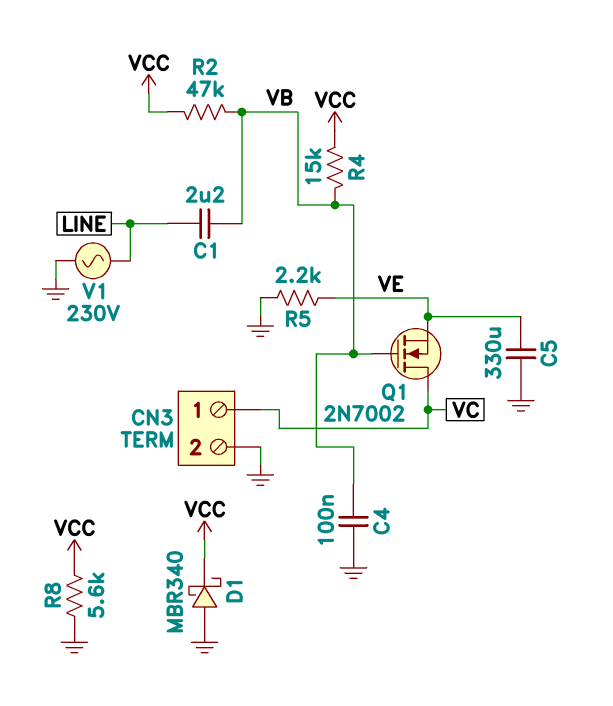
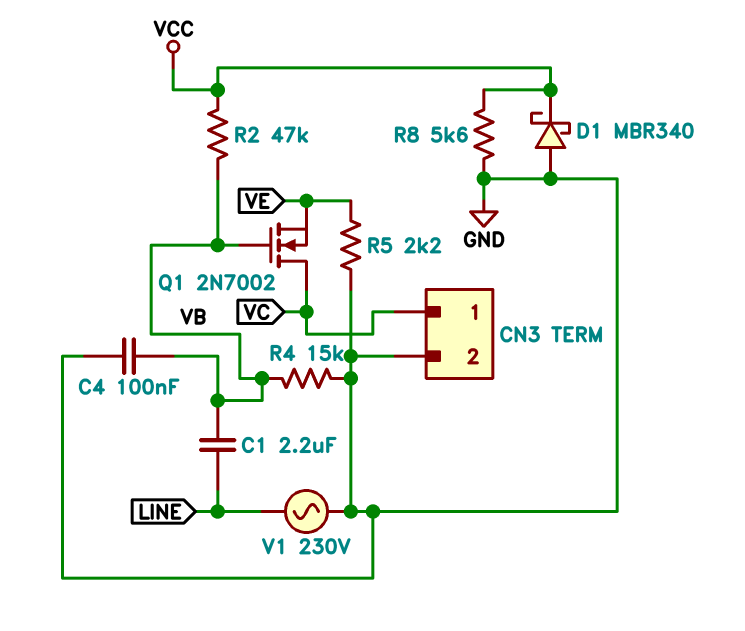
C5: 330uF (GND, VE) -> none
R4: 15k (VB, VCC) -> 15k (GND, VB)

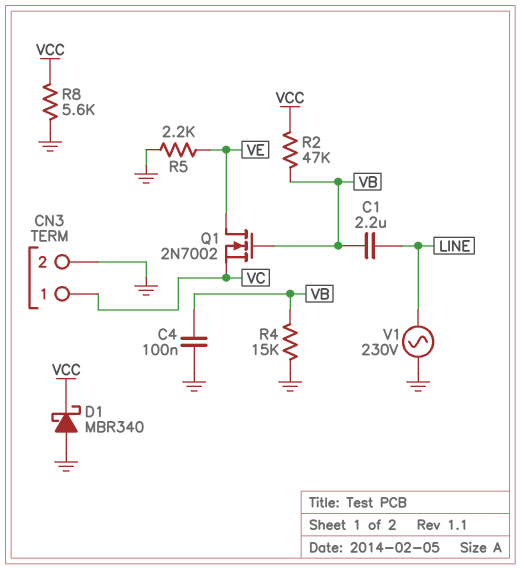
Q1: NMOS 2N7002 (G VB, D VC, S VE) -> NMOS 2N7002 (G VB, D VE, S VC)

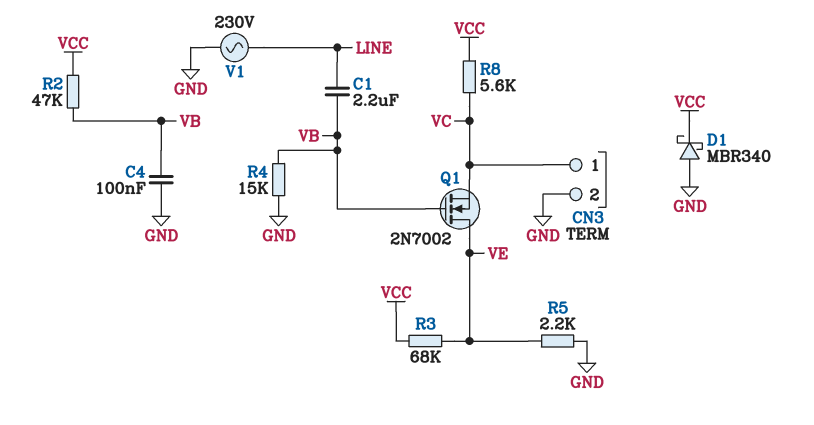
R3: none -> 68k (VCC, VE)
R8: 5.6k (GND, VCC) -> 5.6k (VC, VCC)

